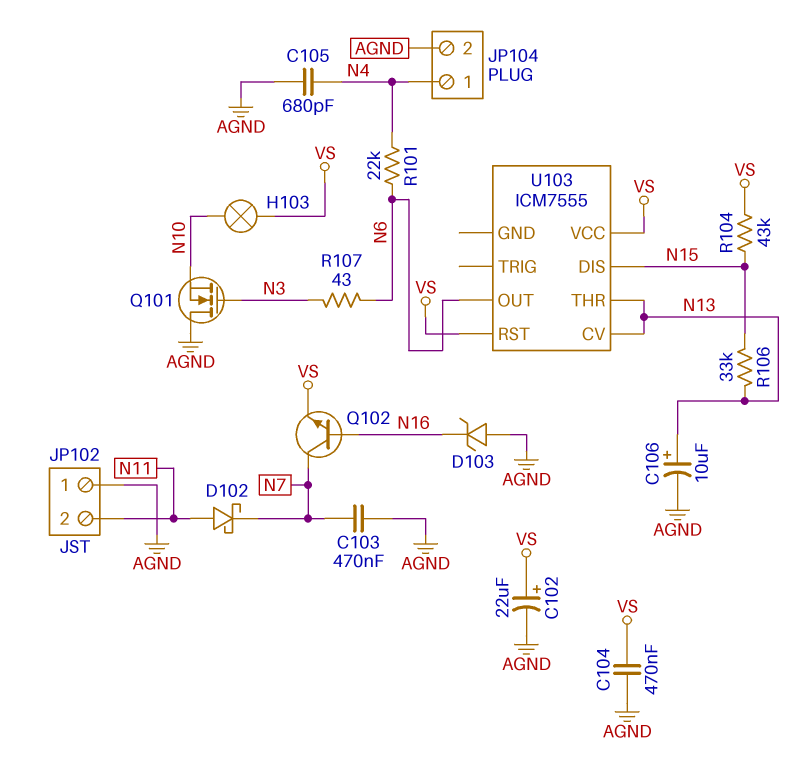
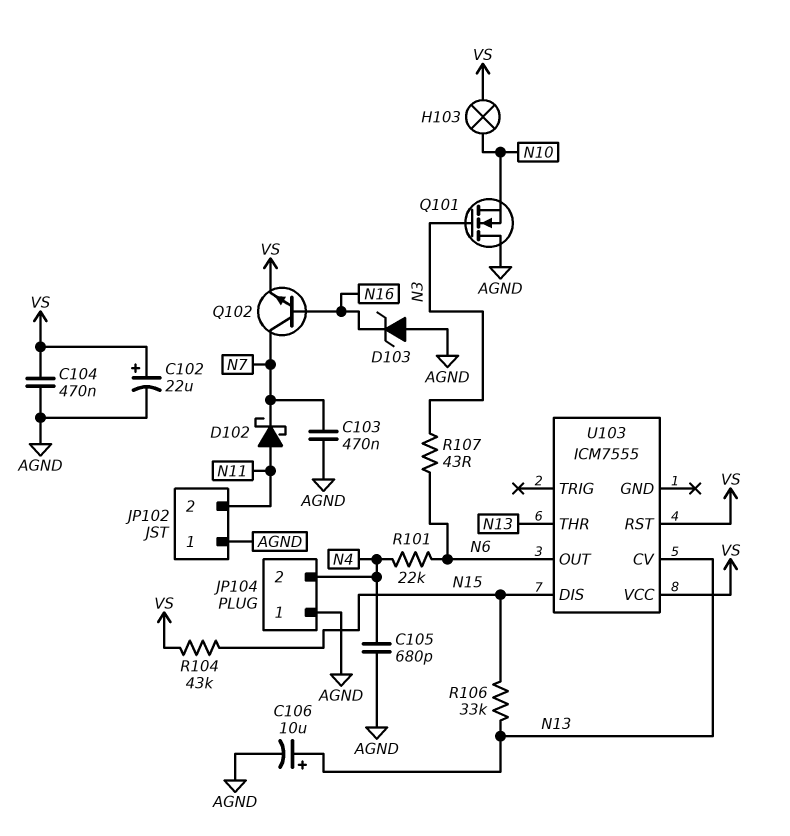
JP104 pin 1: N4 -> AGND
JP104 pin 2: AGND -> N4

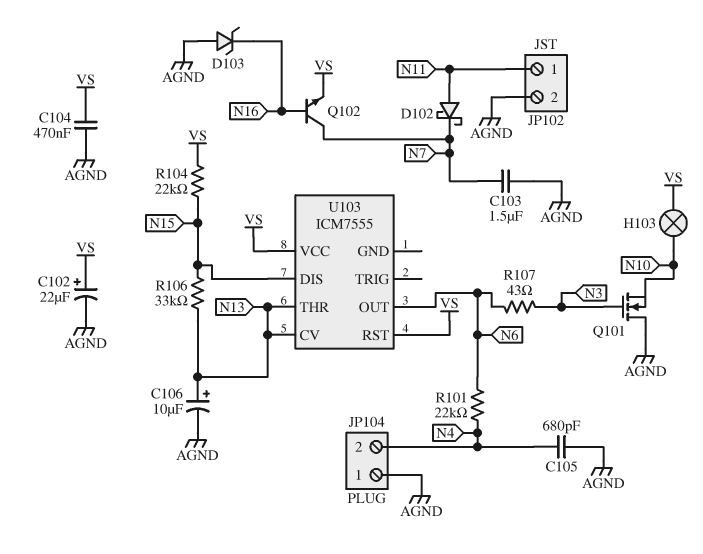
C103: 470nF (AGND, N7) -> 1.5uF (AGND, N7)
JP102 pin 1: AGND -> N11
JP102 pin 2: N11 -> AGND
R104: 43k (N15, VS) -> 22k (N15, VS)

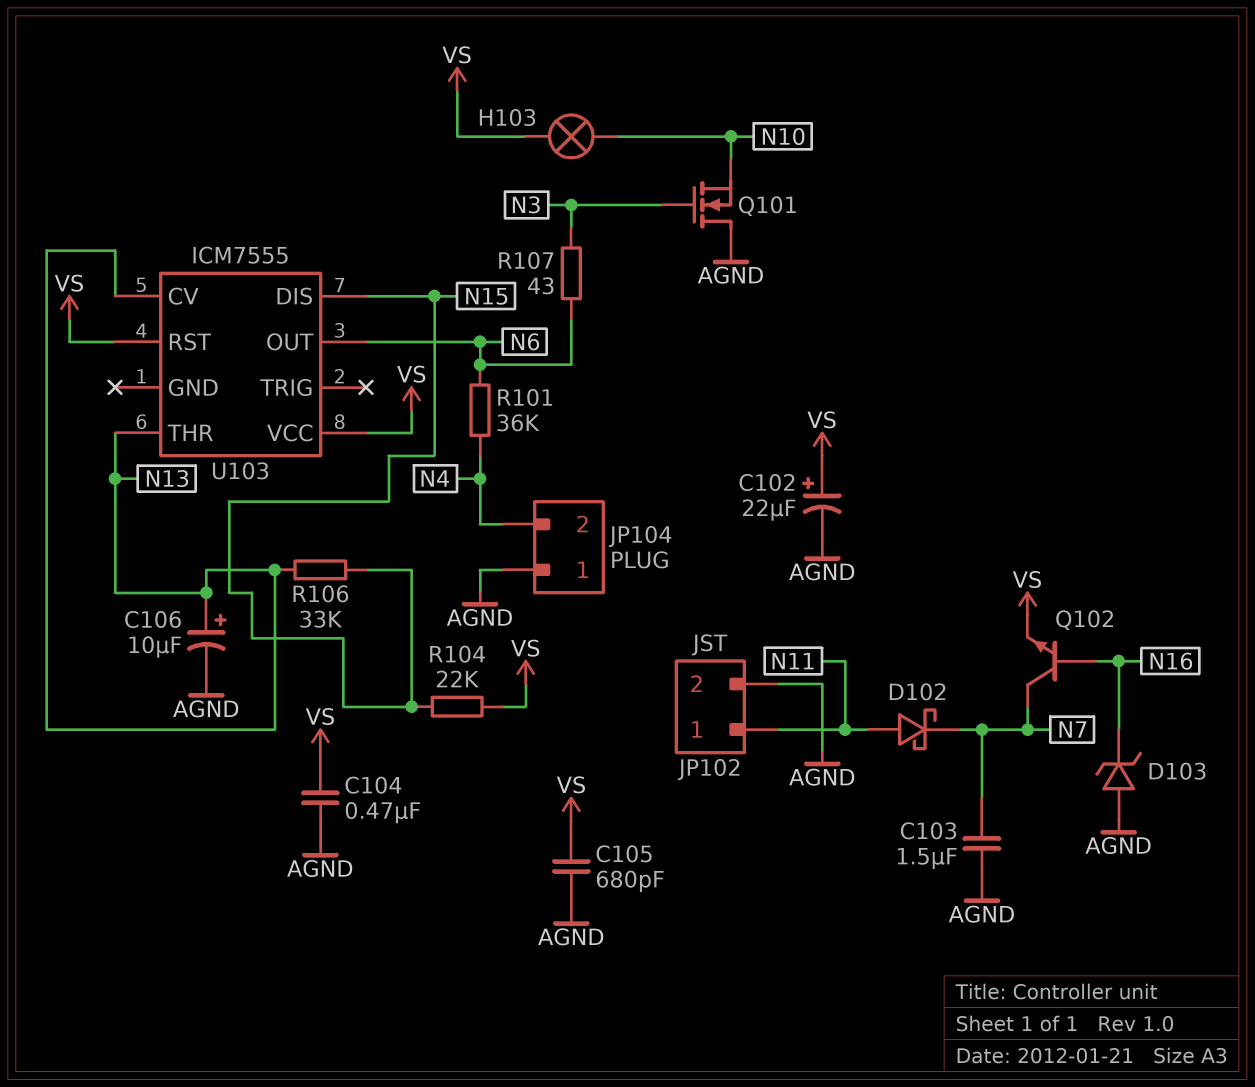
C105: 680pF (AGND, N4) -> 680pF (AGND, VS)
R101: 22k (N4, N6) -> 36k (N4, N6)

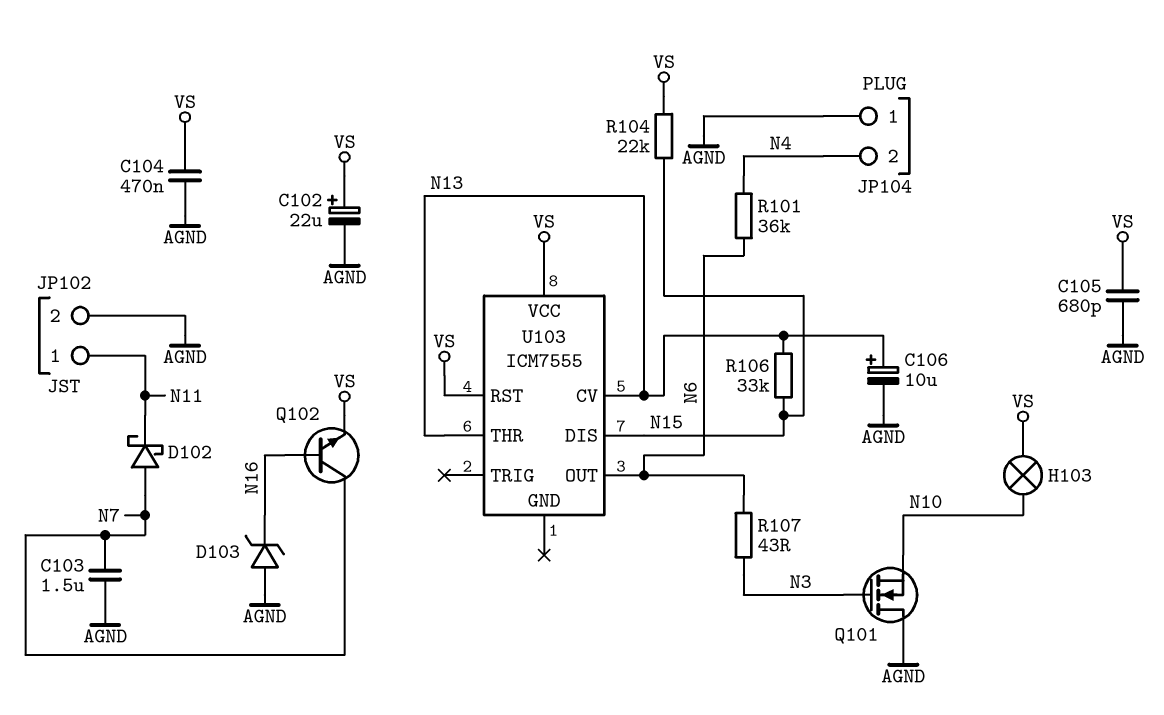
D102: schottky (A N11, K N7) -> schottky (A N7, K N11)

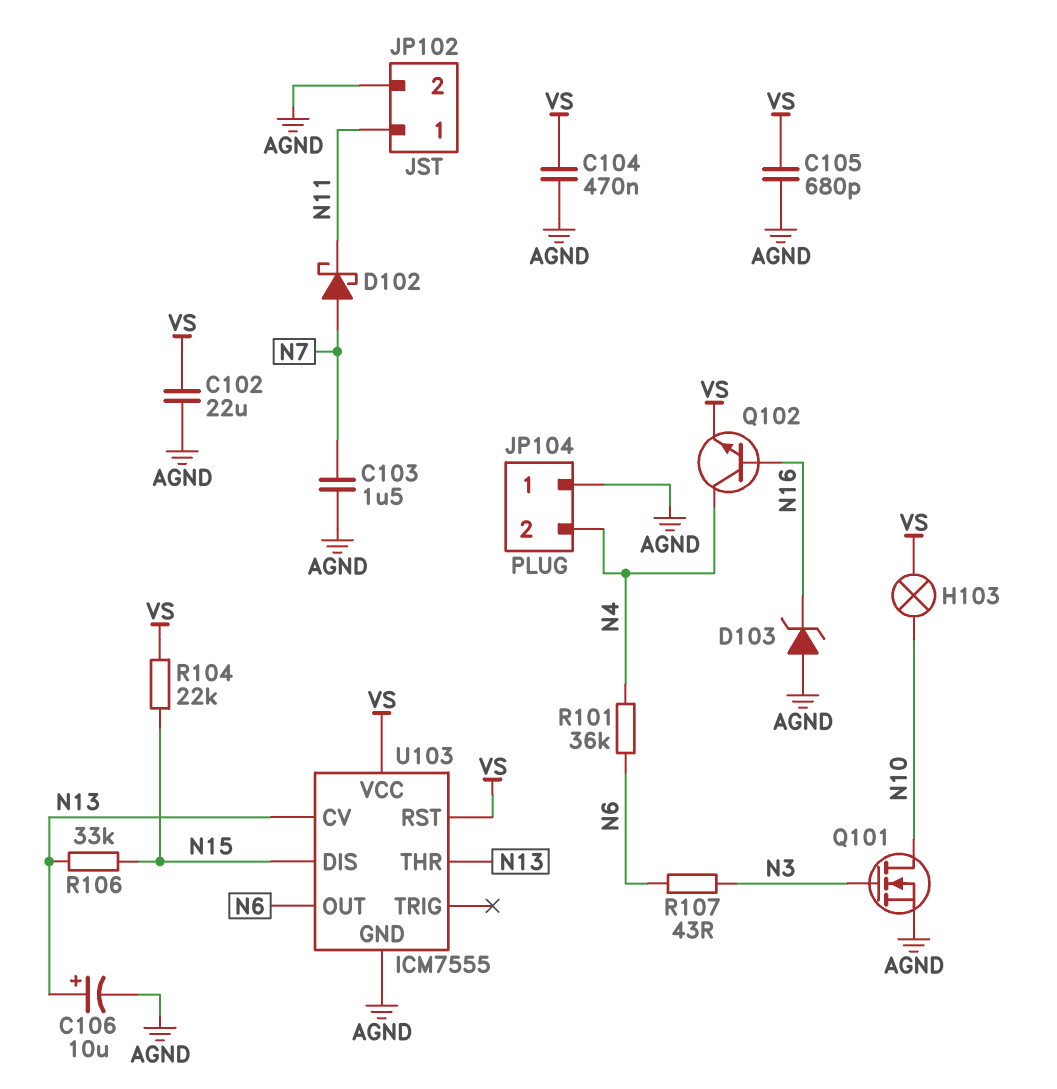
C102: 22uF (plus VS, minus AGND) -> 22uF (AGND, VS)
Q101: NMOS (G N3, D AGND, S N10) -> NMOS (G N3, D N10, S AGND)
Q102: NPN (B N16, C N7, E VS) -> NPN (B N16, C N4, E VS)
U103 pin GND: none -> AGND

